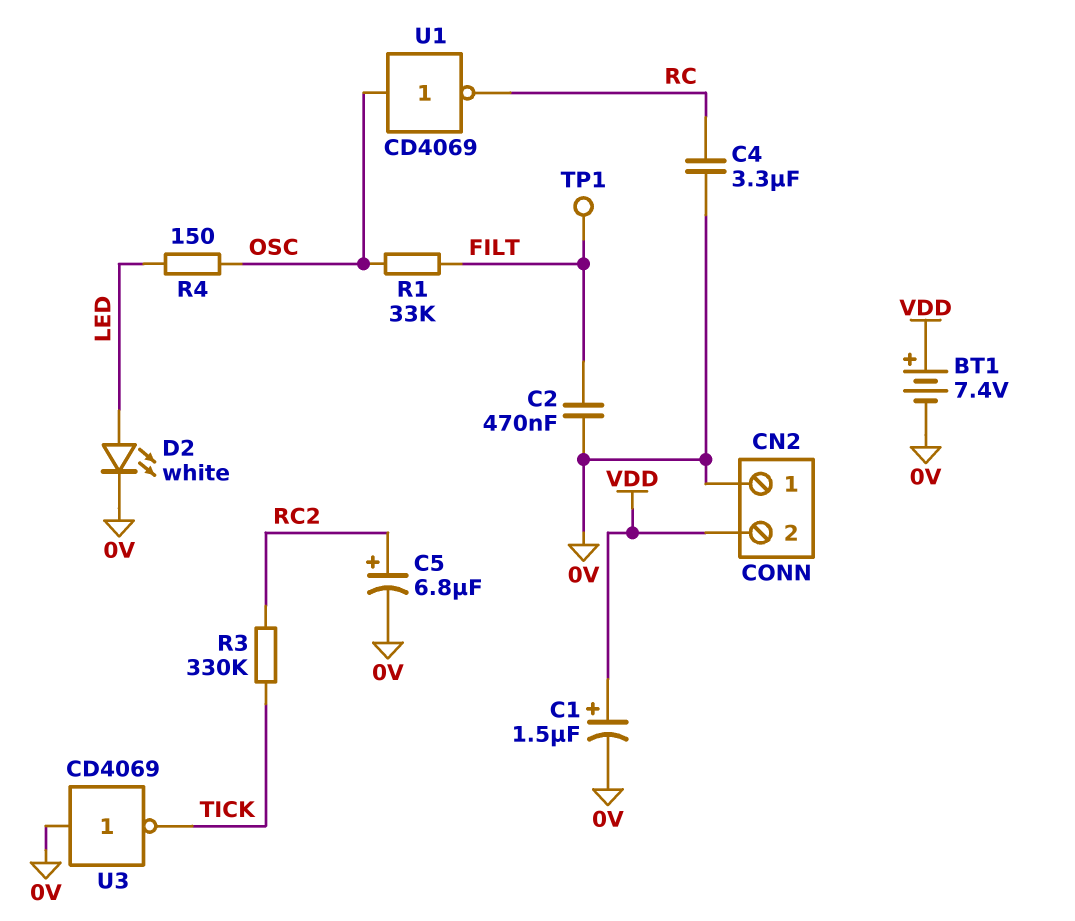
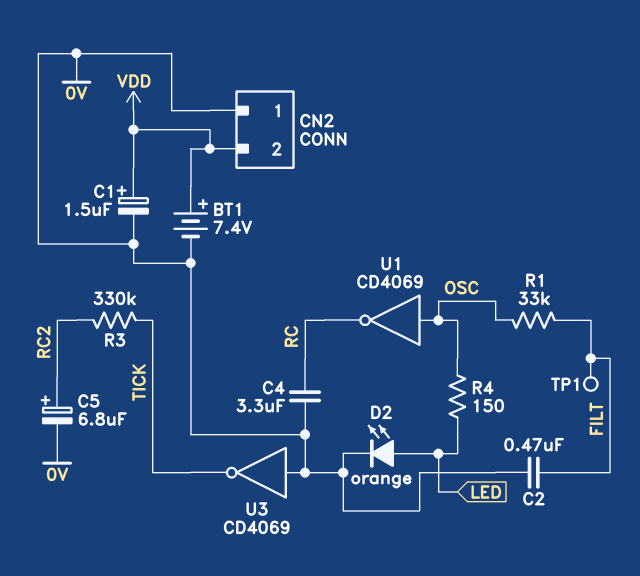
D2: LED white (A LED, K 0V) -> LED orange (A LED, K 0V)

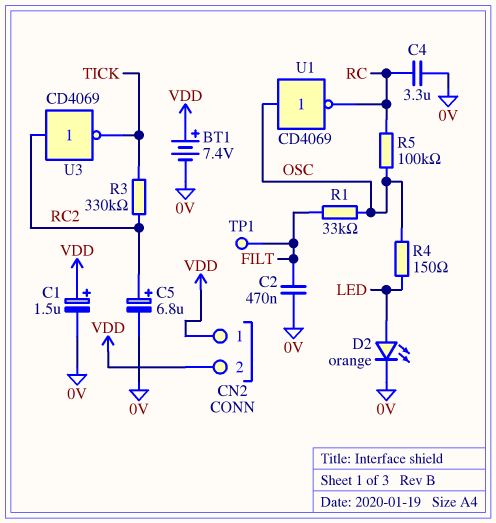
CN2 pin 1: 0V -> VDD
R5: none -> 100k (OSC, RC)
U3: NOT CD4069 (in 0V, out TICK) -> NOT CD4069 (in RC2, out TICK)

